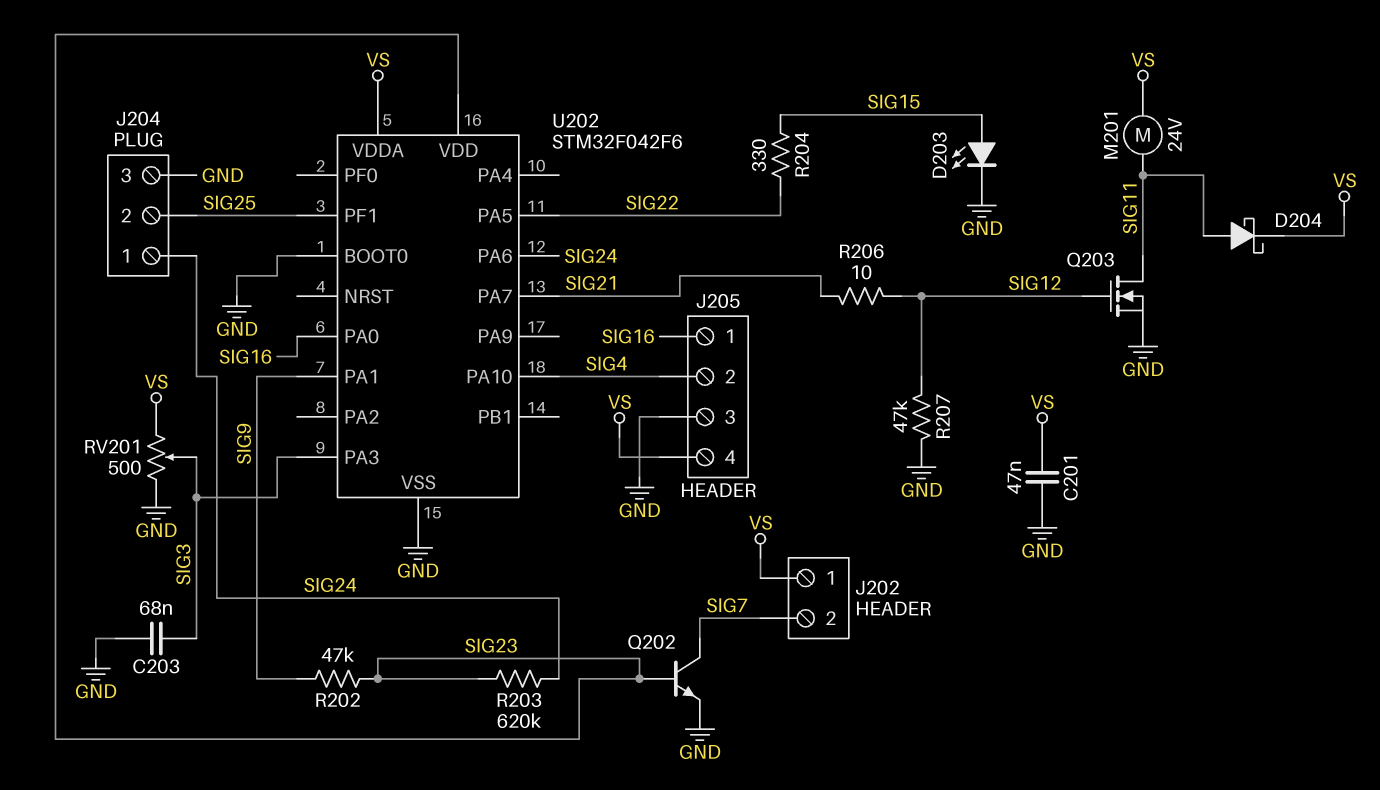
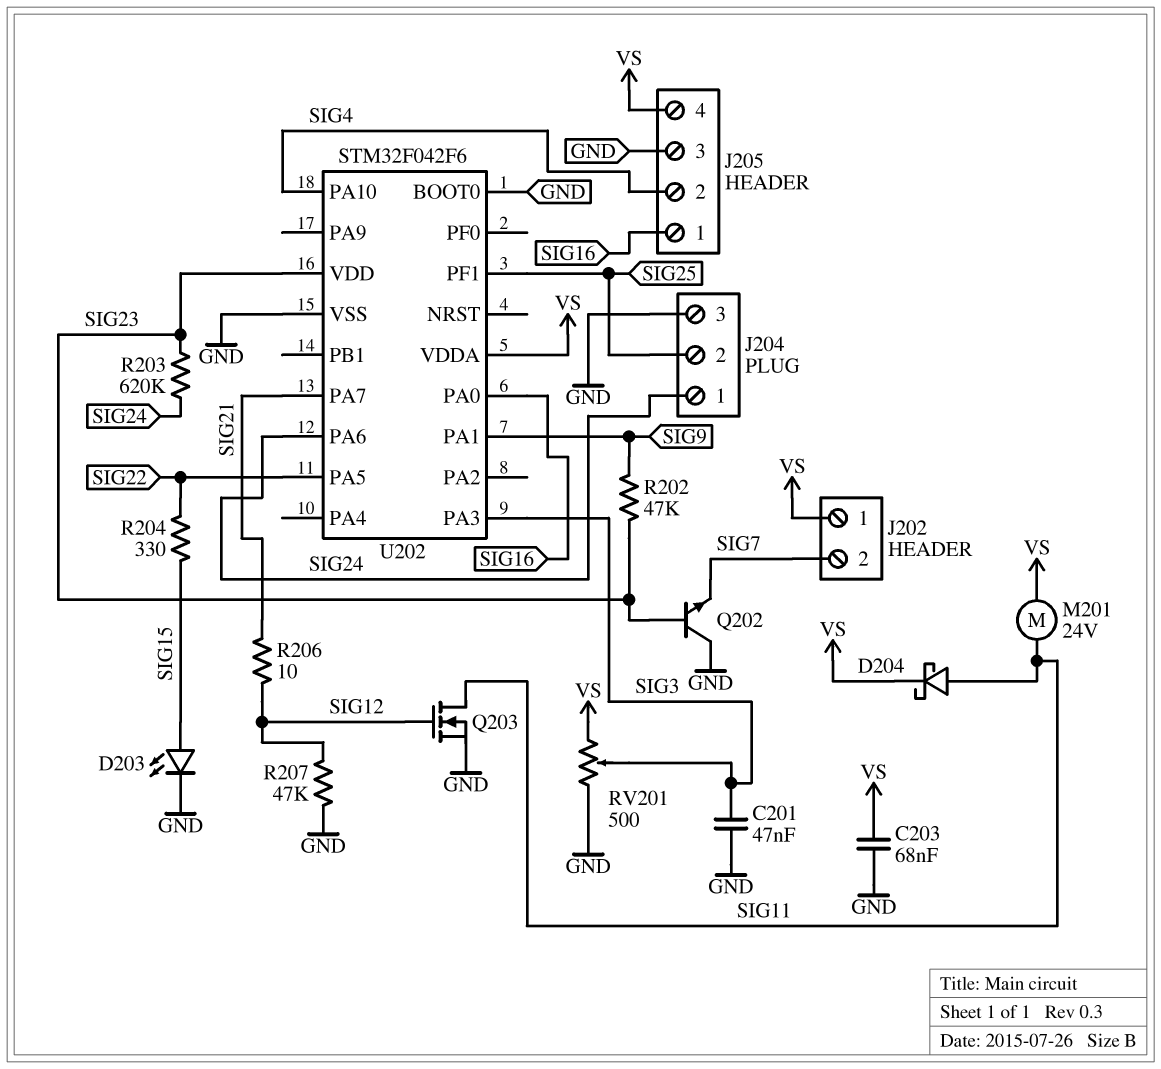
C201: 47nF (GND, VS) -> 47nF (GND, SIG3)
C203: 68nF (GND, SIG3) -> 68nF (GND, VS)
Q202: NPN (B SIG23, C SIG7, E GND) -> NPN (B SIG23, C GND, E SIG7)

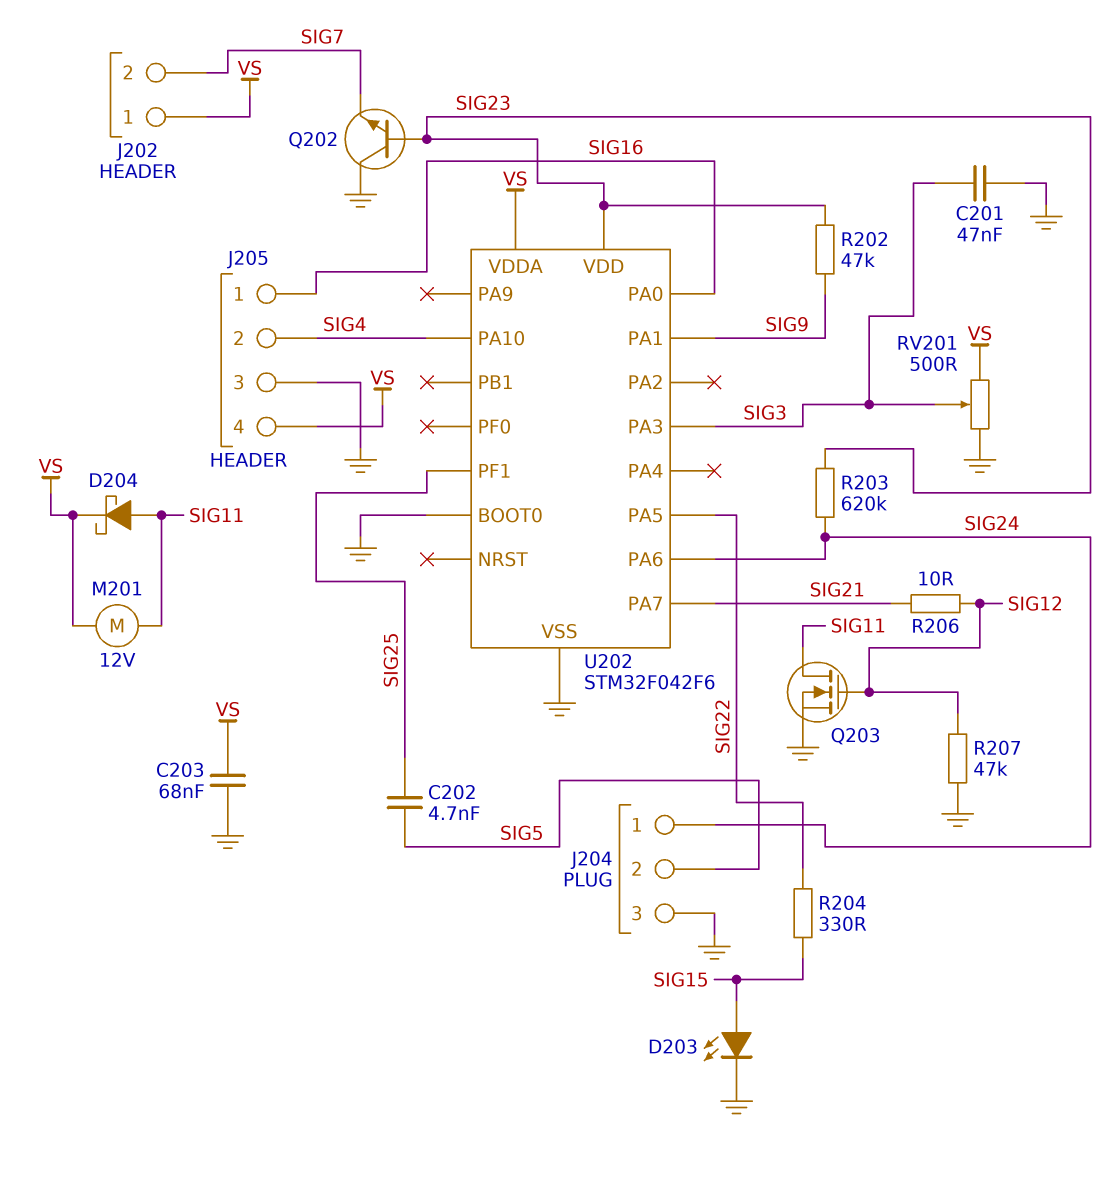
C202: none -> 4.7nF (SIG5, SIG25)
J204 pin 2: SIG25 -> SIG5
M201: motor 24V (SIG11, VS) -> motor 12V (SIG11, VS)

